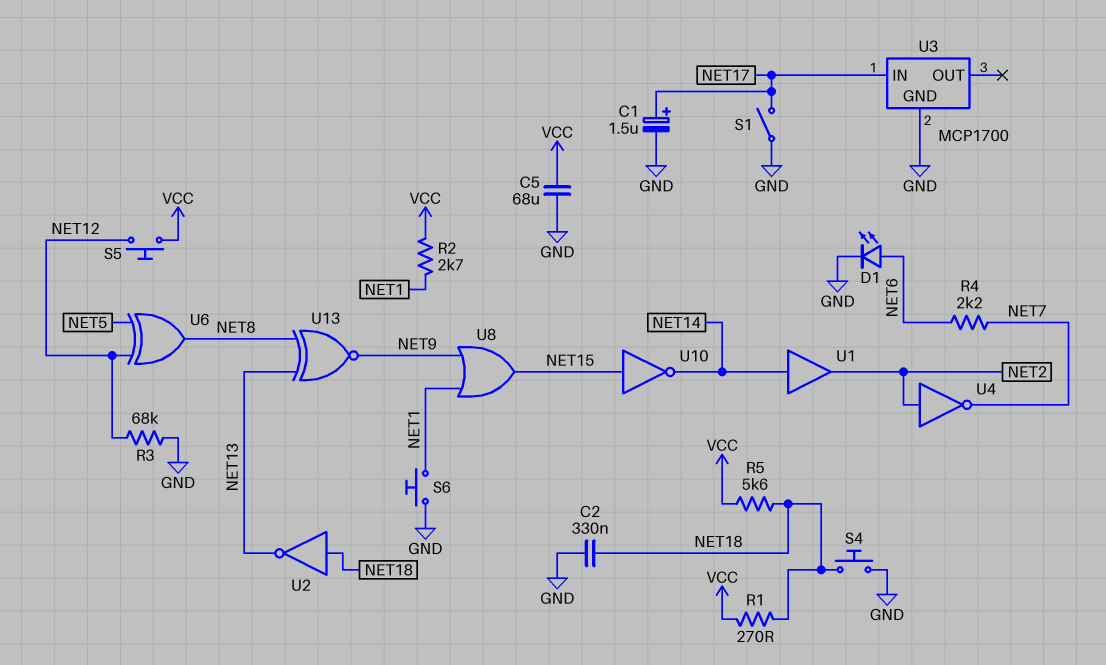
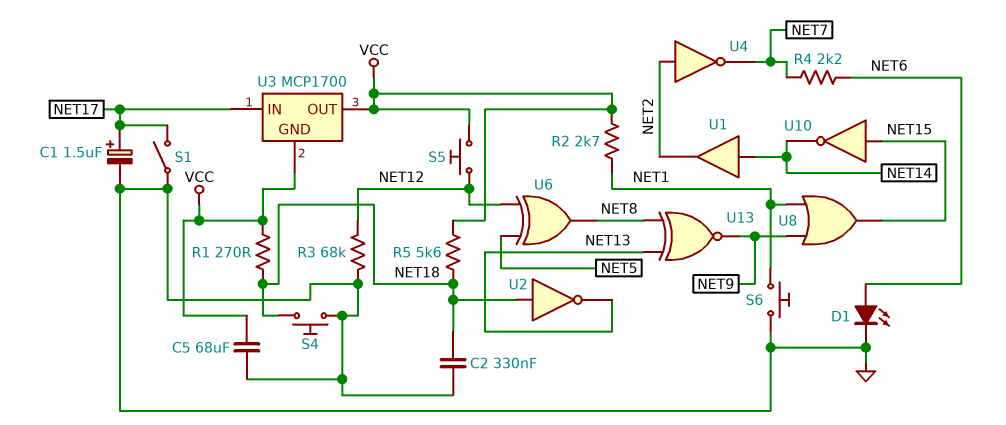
U3 pin GND: GND -> VCC
U3 pin OUT: none -> VCC

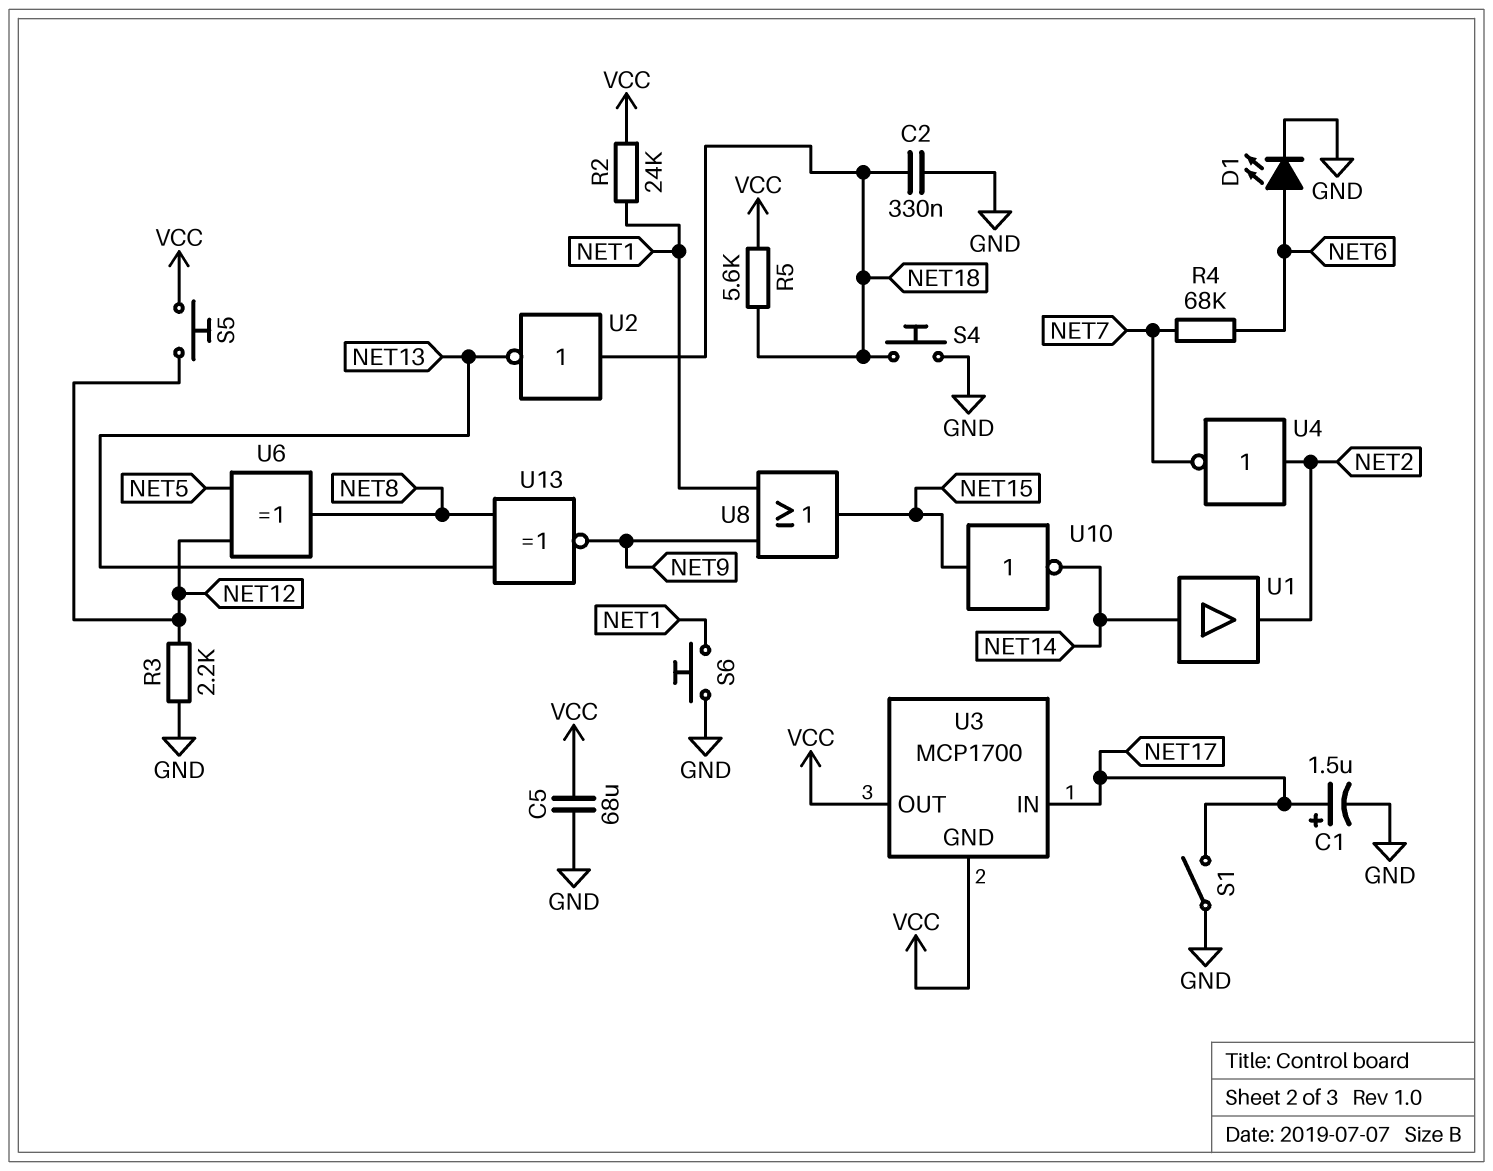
R1: 270 (NET18, VCC) -> none
R2: 2.7k (NET1, VCC) -> 24k (NET1, VCC)
R3: 68k (GND, NET12) -> 2.2k (GND, NET12)
R4: 2.2k (NET6, NET7) -> 68k (NET6, NET7)

